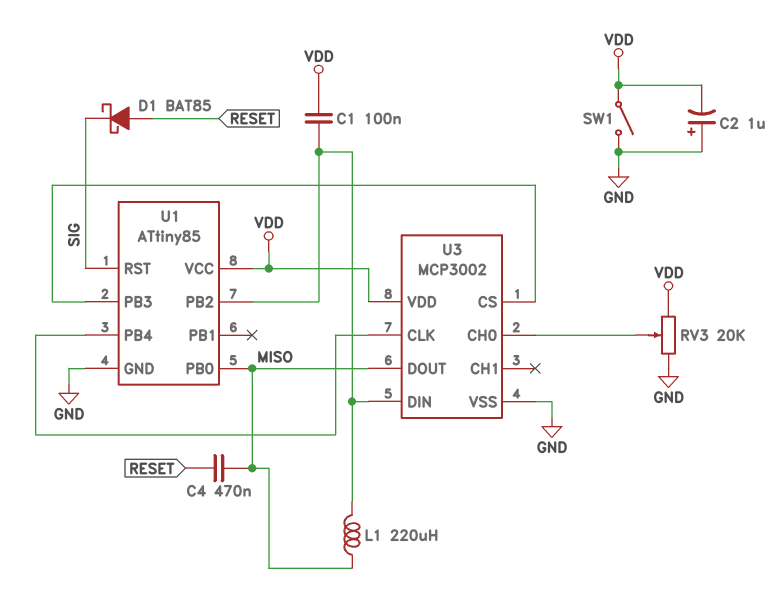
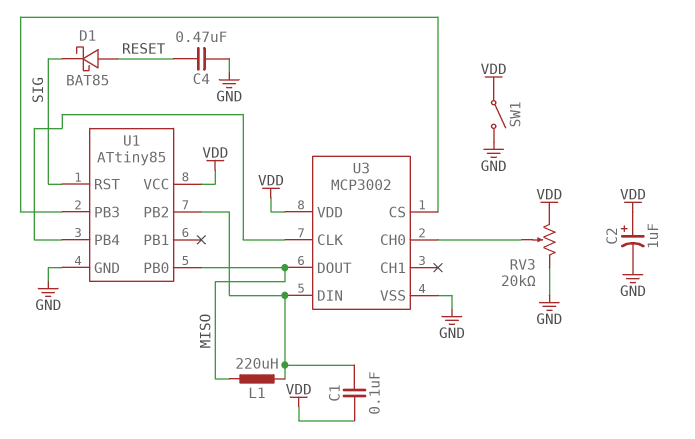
C2: 1uF (plus GND, minus VDD) -> 1uF (plus VDD, minus GND)
C4: 470nF (MISO, RESET) -> 470nF (GND, RESET)

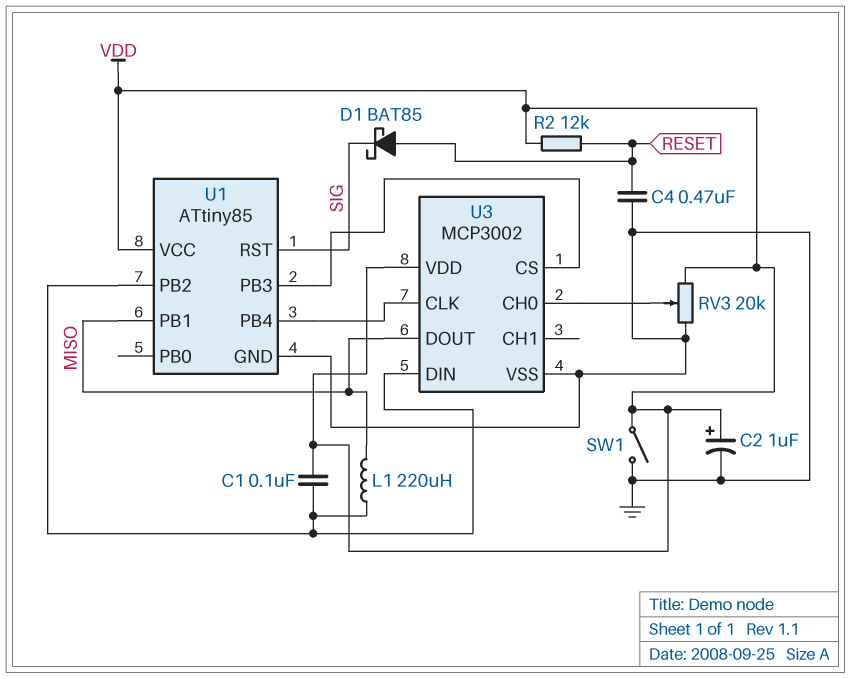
R2: none -> 12k (RESET, VDD)
U1 pin PB0: MISO -> none
U1 pin PB1: none -> MISO

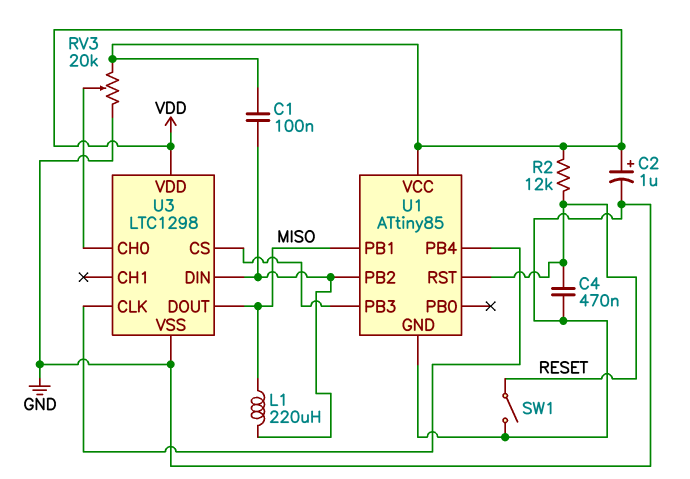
D1: schottky BAT85 (A RESET, K SIG) -> none
SW1: switch (GND, VDD) -> switch (GND, RESET)
U1 pin RST: SIG -> RESET
U3: MCP3002 -> LTC1298

